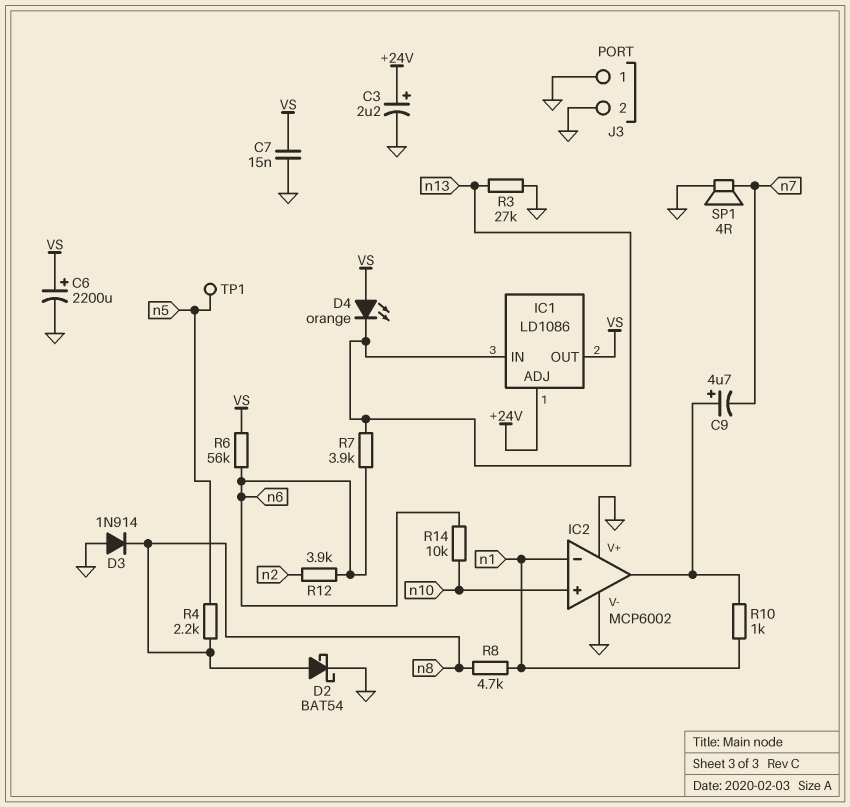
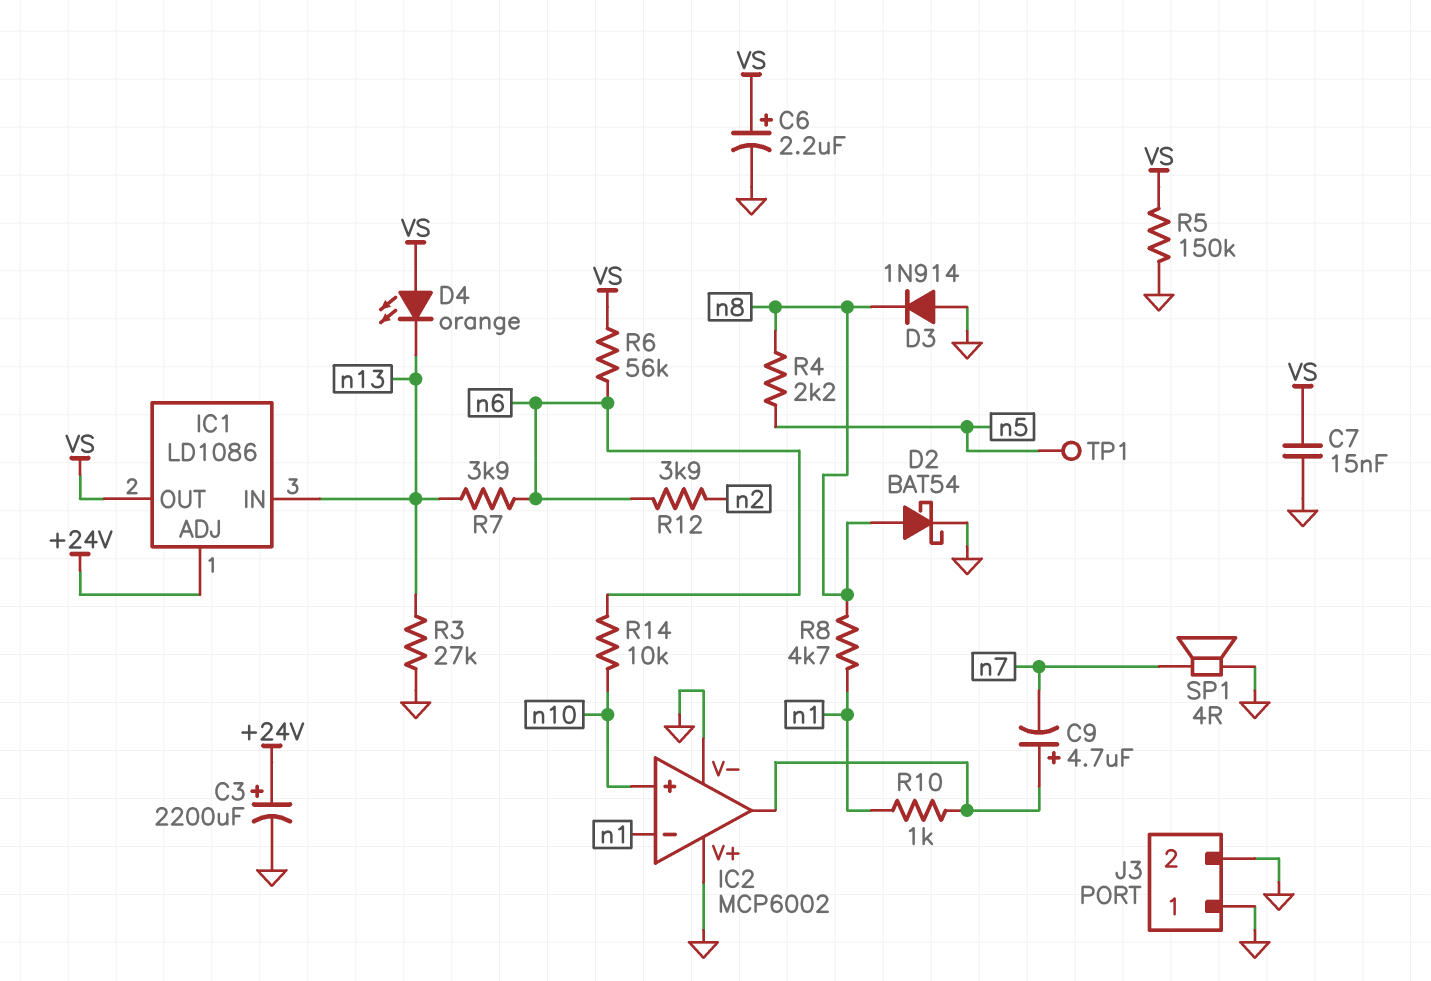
C3: 2.2uF (plus +24V, minus GND) -> 2200uF (plus +24V, minus GND)
C6: 2200uF (plus VS, minus GND) -> 2.2uF (plus VS, minus GND)
R5: none -> 150k (GND, VS)

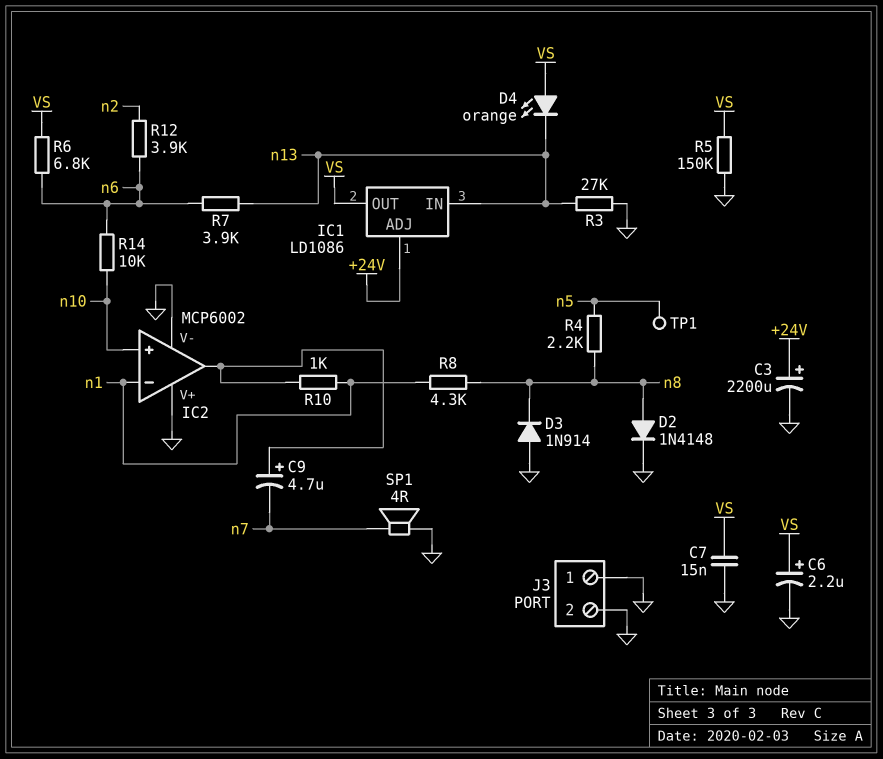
D2: schottky BAT54 (A n8, K GND) -> diode 1N4148 (A n8, K GND)
R6: 56k (VS, n6) -> 6.8k (VS, n6)
R8: 4.7k (n1, n8) -> 4.3k (n1, n8)

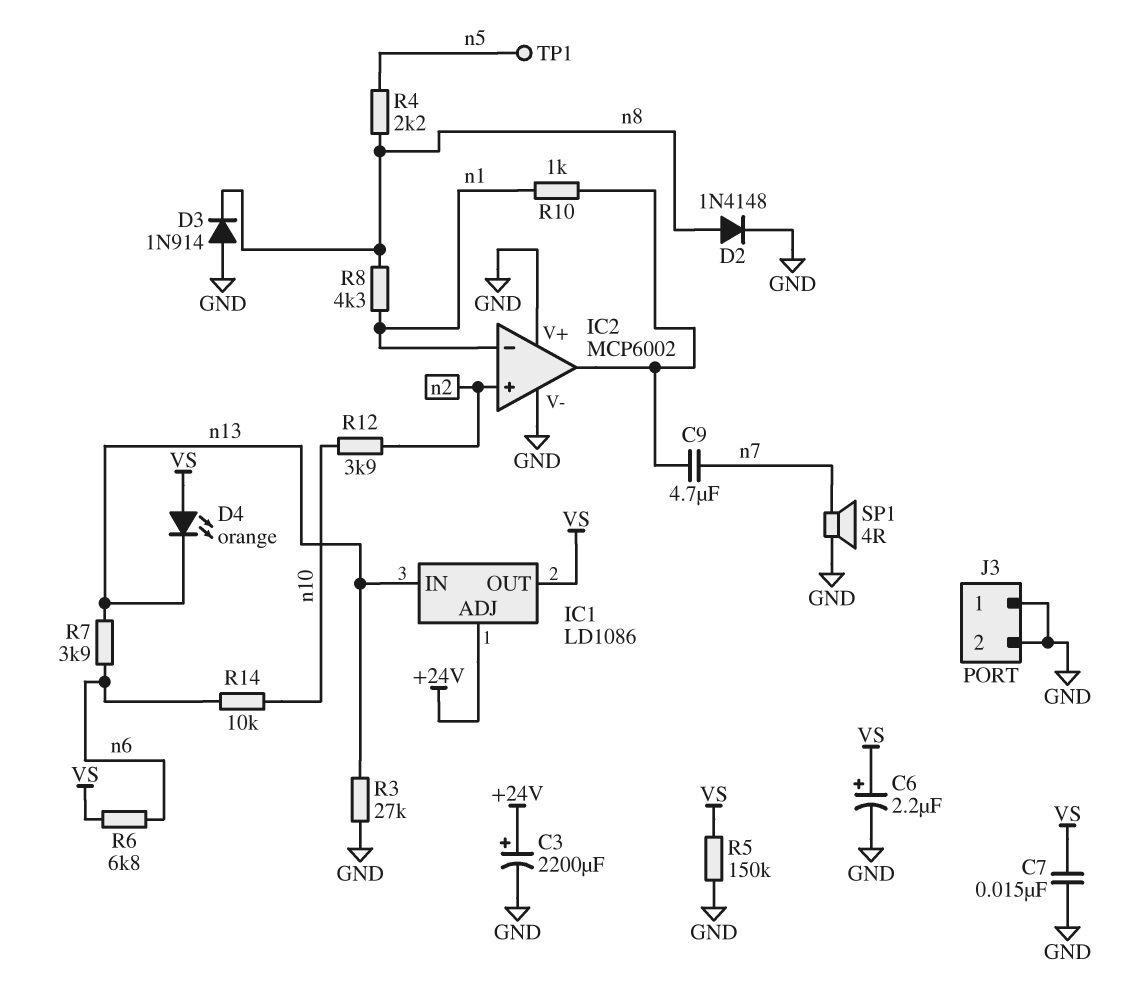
C9: 4.7uF (plus IC2/out, minus n7) -> 4.7uF (IC2/out, n7)
IC2 pin in+: n10 -> n2
R12: 3.9k (n2, n6) -> 3.9k (n2, n10)

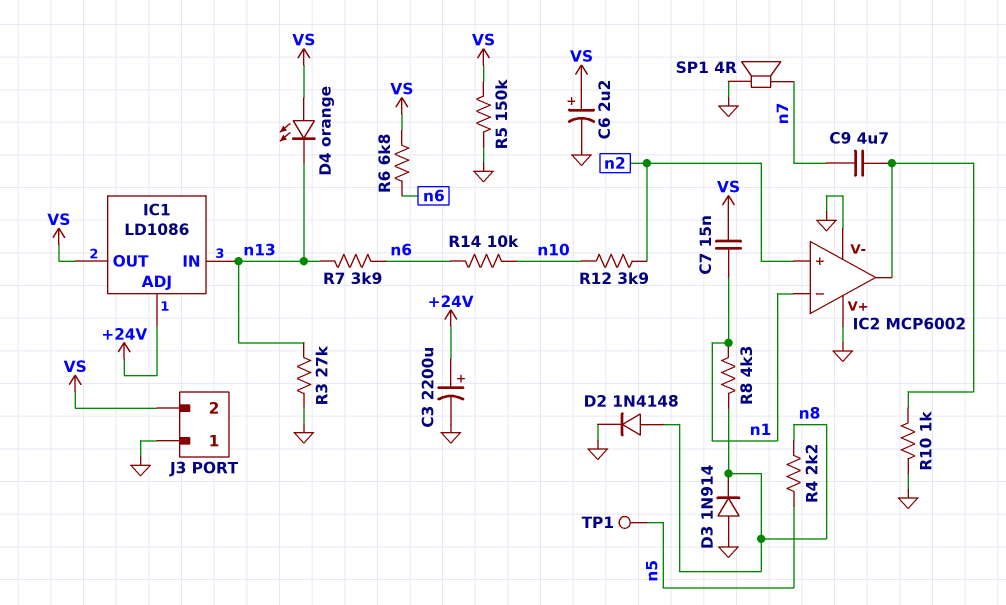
C7: 15nF (GND, VS) -> 15nF (VS, n1)
J3 pin 2: GND -> VS
R10: 1k (IC2/out, n1) -> 1k (GND, IC2/out)

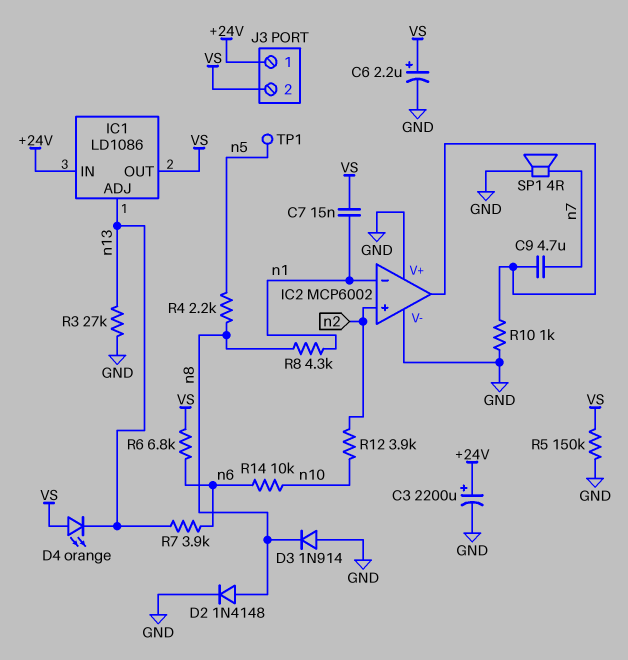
IC1 pin ADJ: +24V -> n13
IC1 pin IN: n13 -> +24V
J3 pin 1: GND -> +24V

